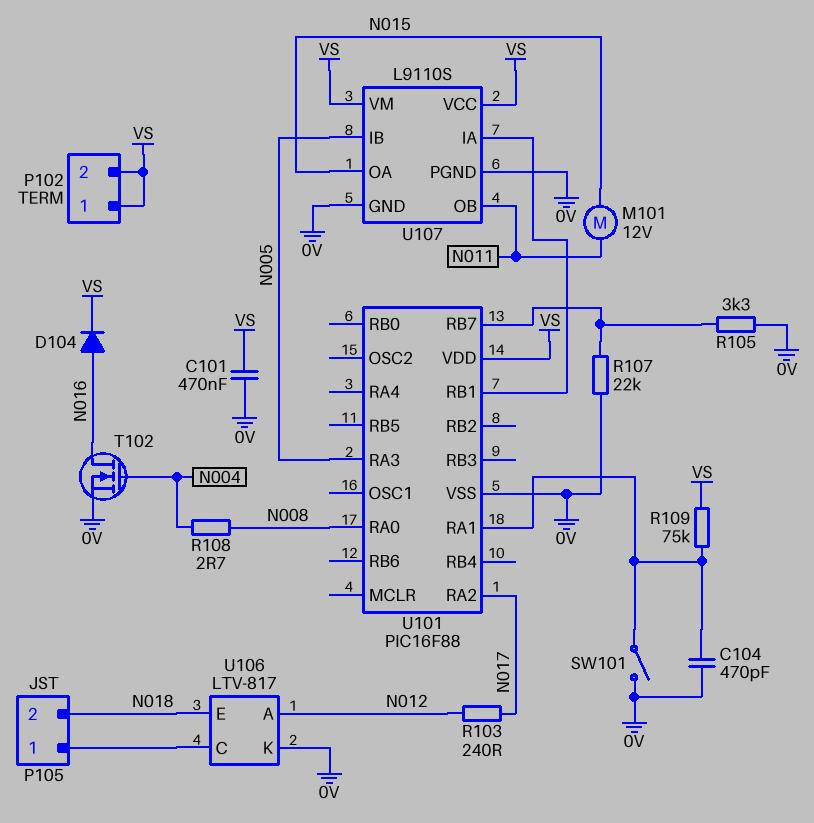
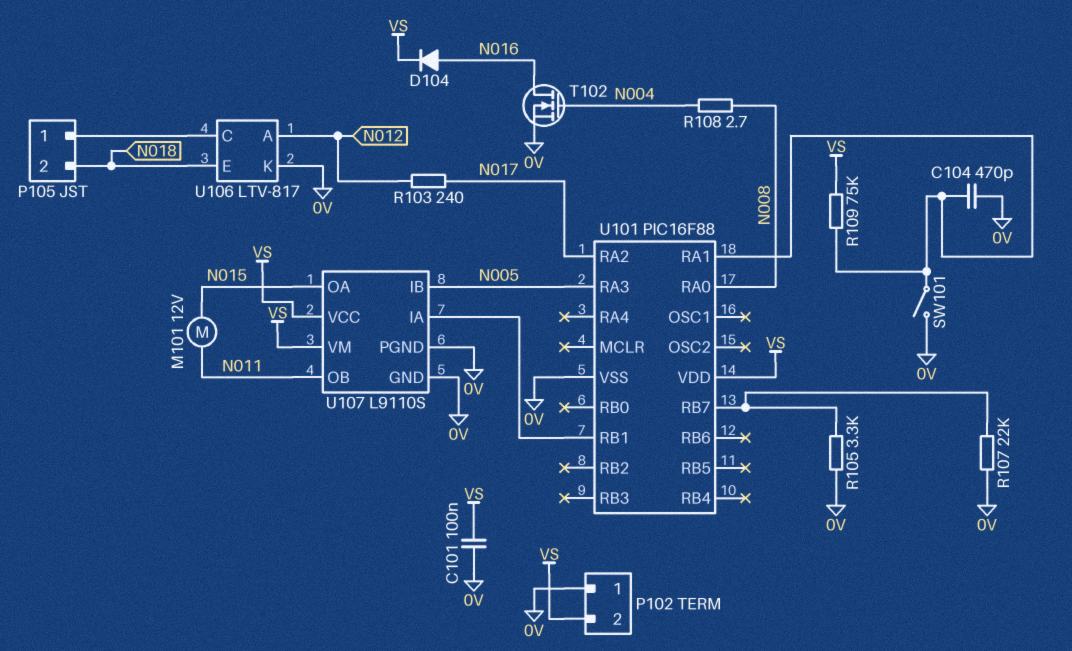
C101: 470nF (0V, VS) -> 100nF (0V, VS)
P102 pin 1: VS -> 0V

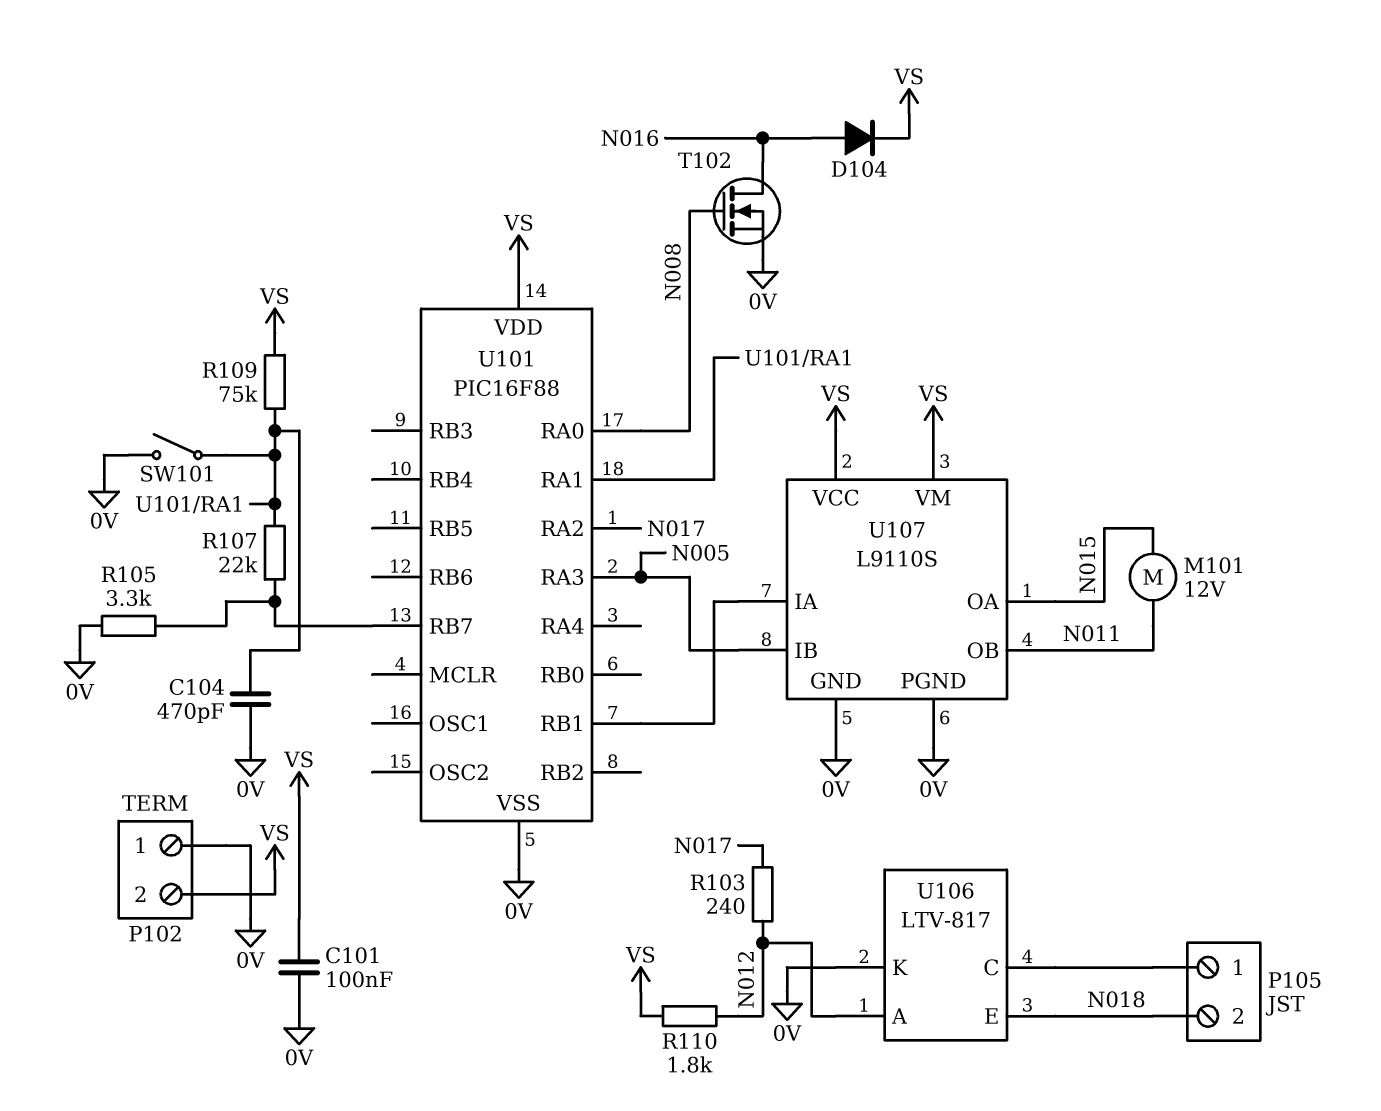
R107: 22k (0V, U101/RB7) -> 22k (U101/RA1, U101/RB7)
R108: 2.7 (N004, N008) -> none
R110: none -> 1.8k (N012, VS)
T102: NMOS (G N004, D N016, S 0V) -> NMOS (G N008, D N016, S 0V)

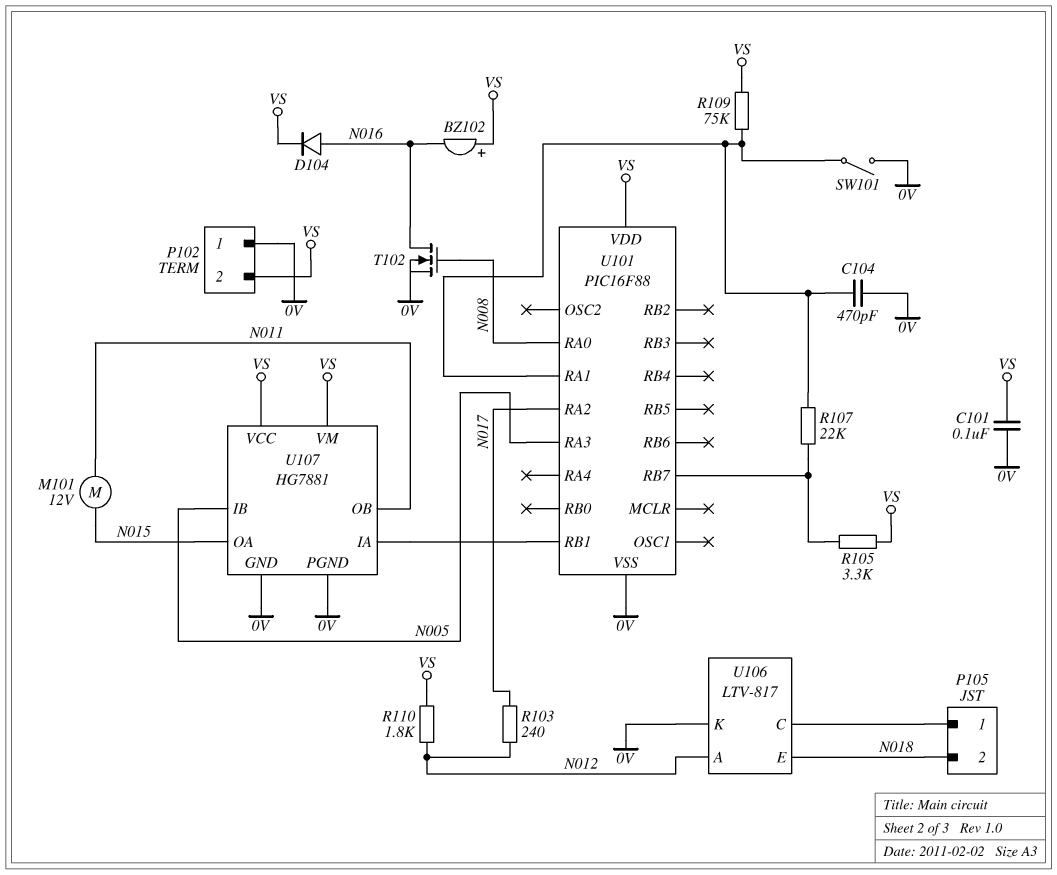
BZ102: none -> buzzer (plus VS, minus N016)
R105: 3.3k (0V, U101/RB7) -> 3.3k (U101/RB7, VS)
U107: L9110S -> HG7881

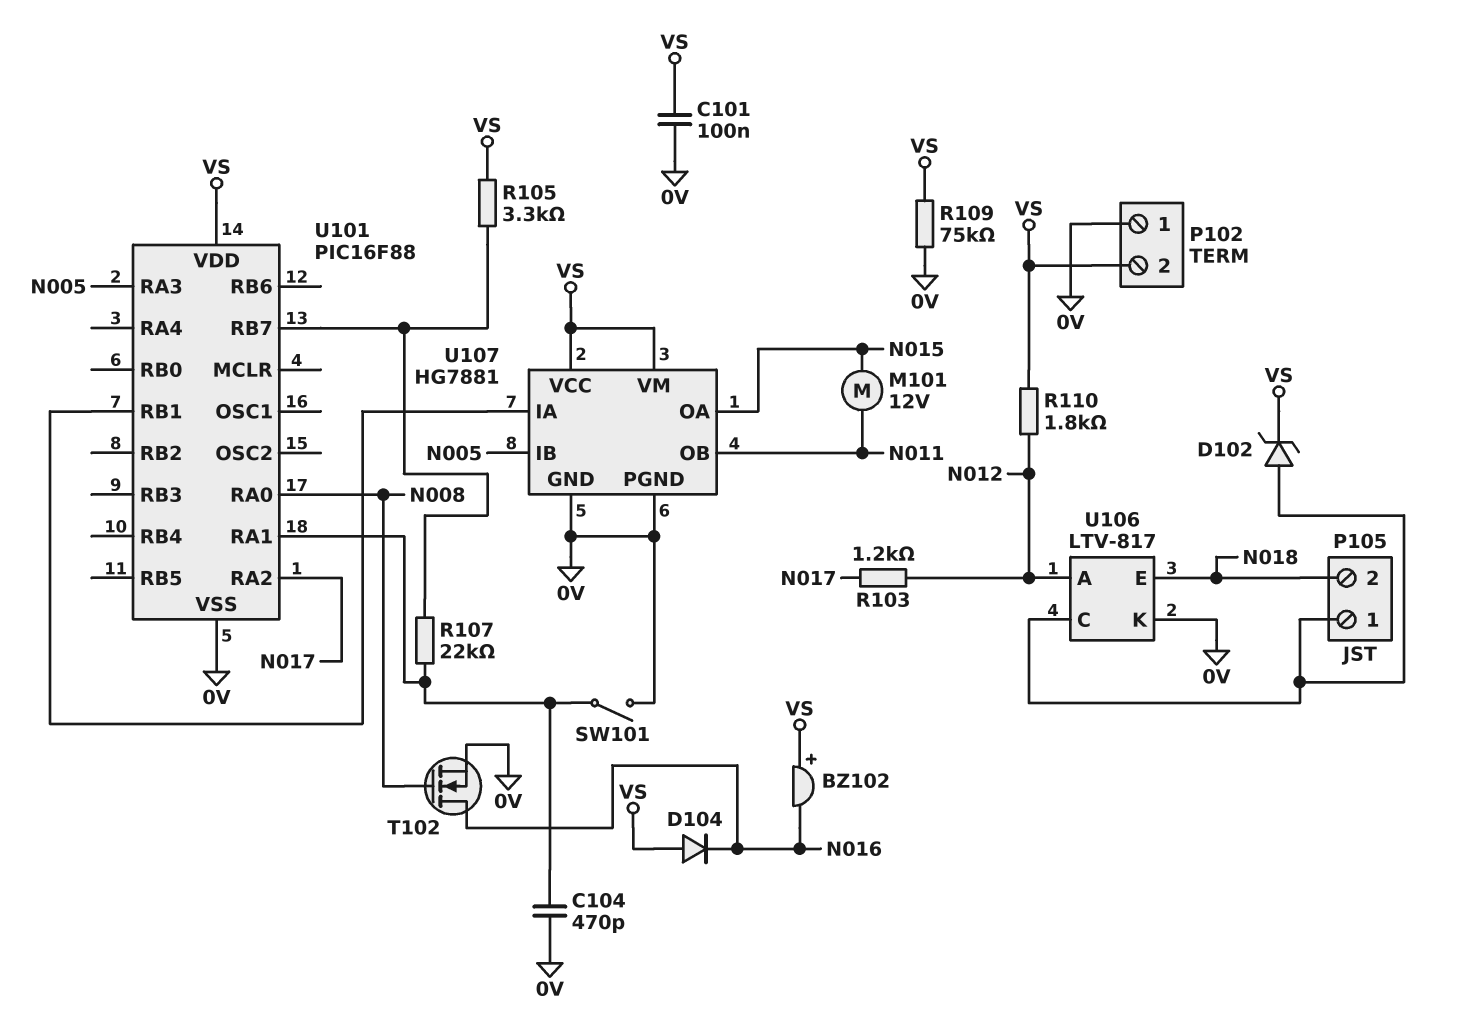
D102: none -> zener (A P105/1, K VS)
D104: diode (A N016, K VS) -> diode (A VS, K N016)
R103: 240 (N012, N017) -> 1.2k (N012, N017)
R109: 75k (U101/RA1, VS) -> 75k (0V, VS)

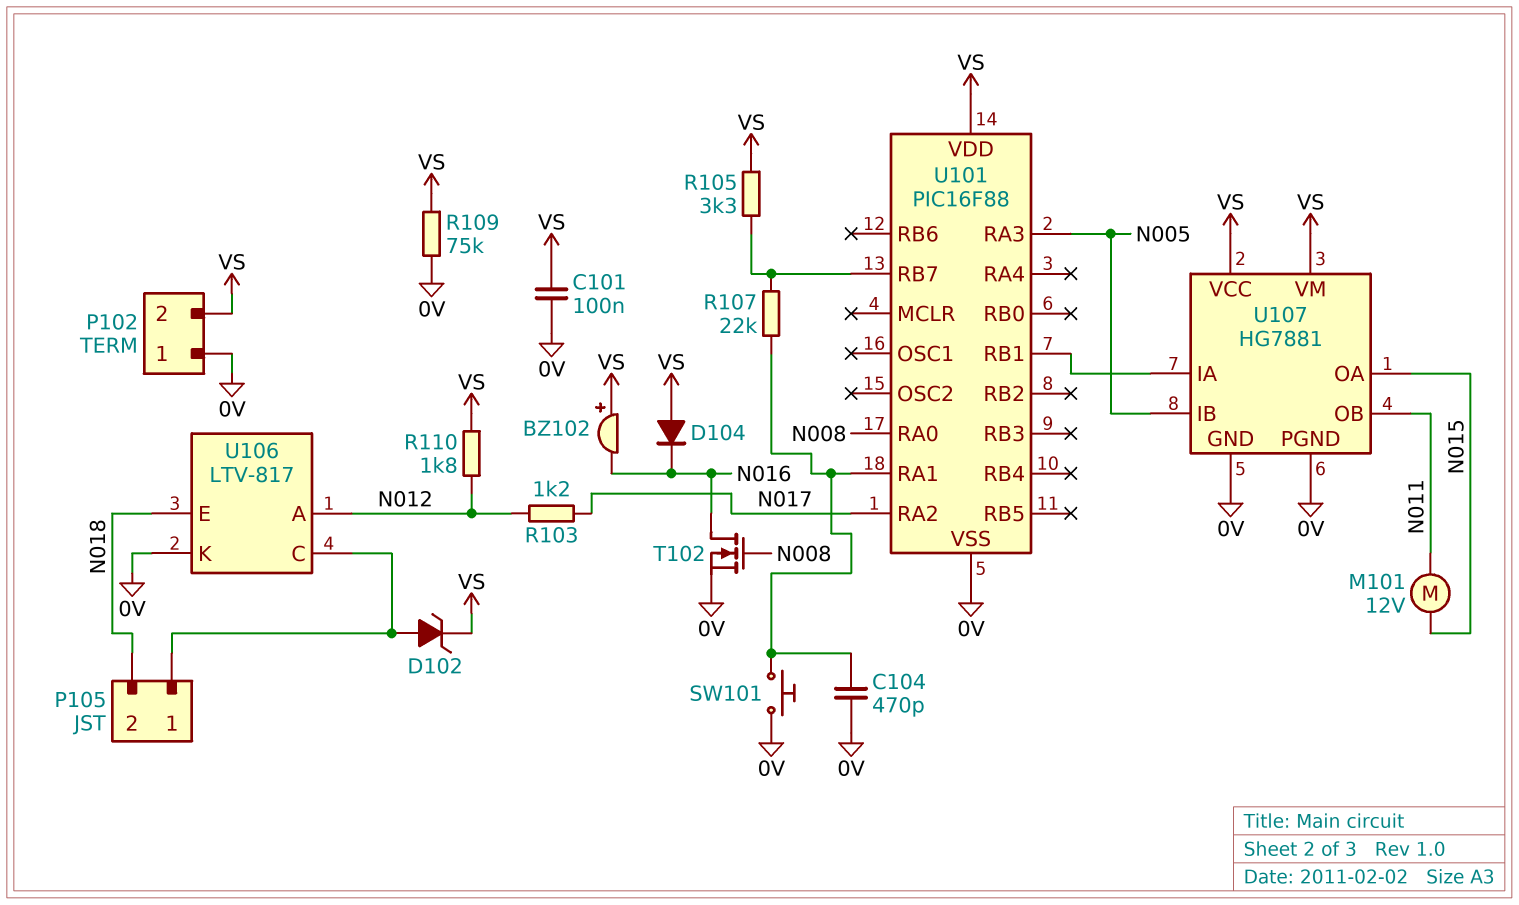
SW101: switch (0V, U101/RA1) -> button (0V, U101/RA1)

